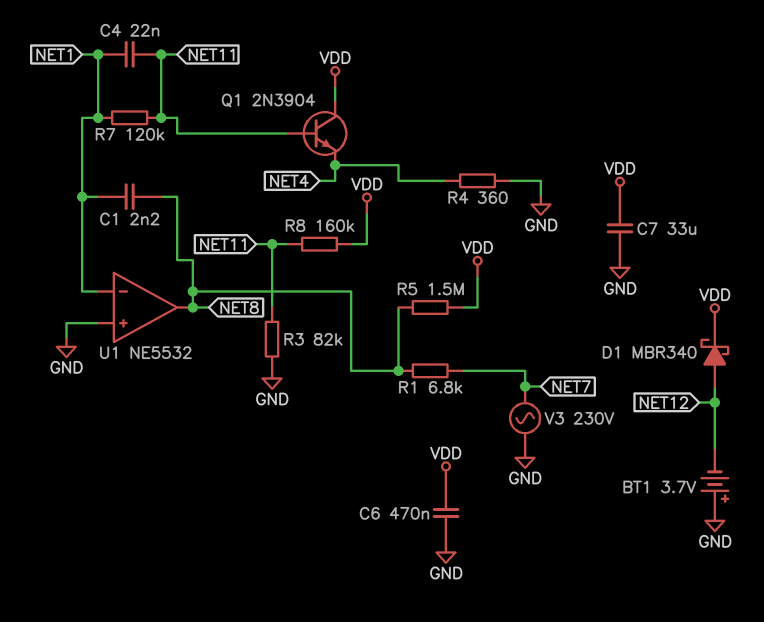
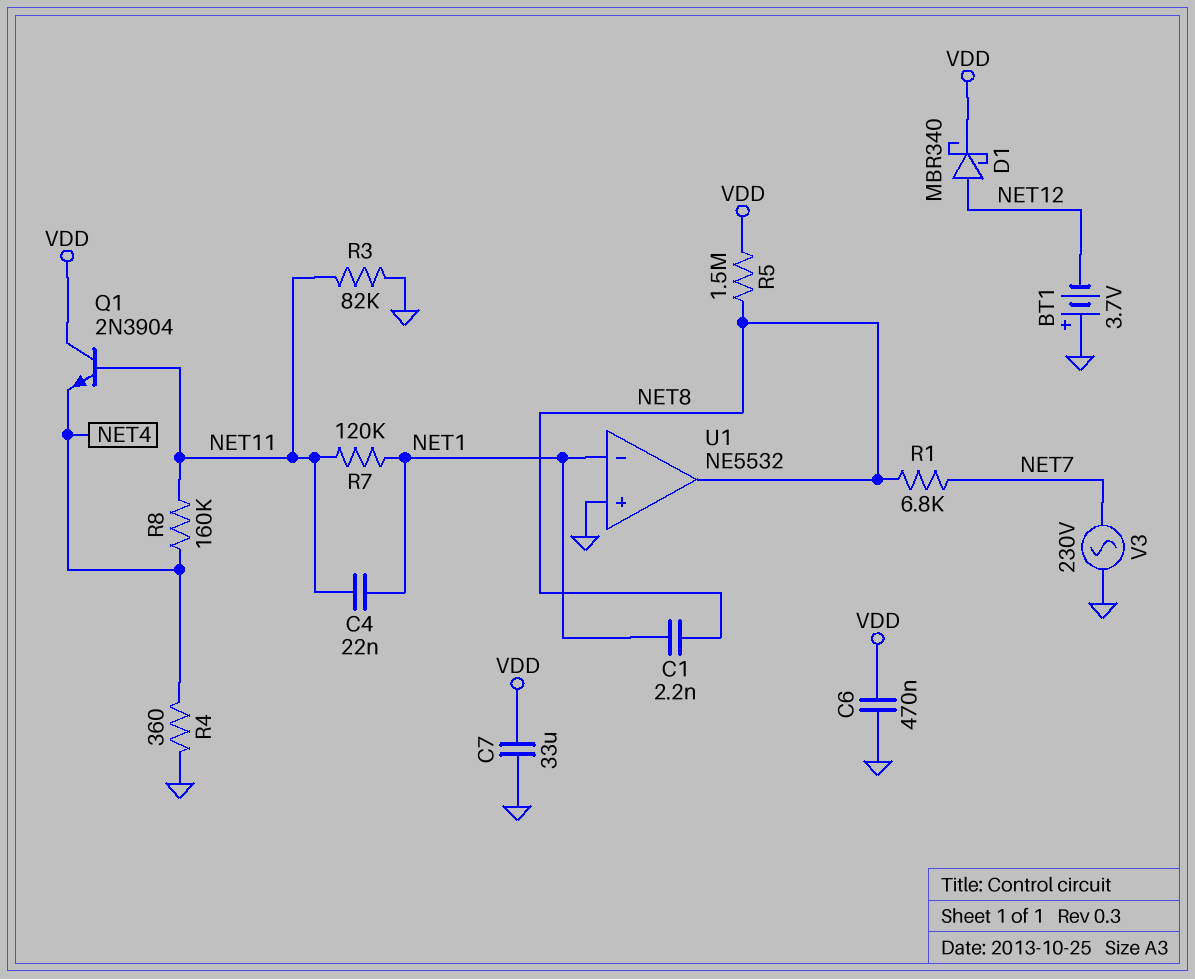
R8: 160k (NET11, VDD) -> 160k (NET4, NET11)

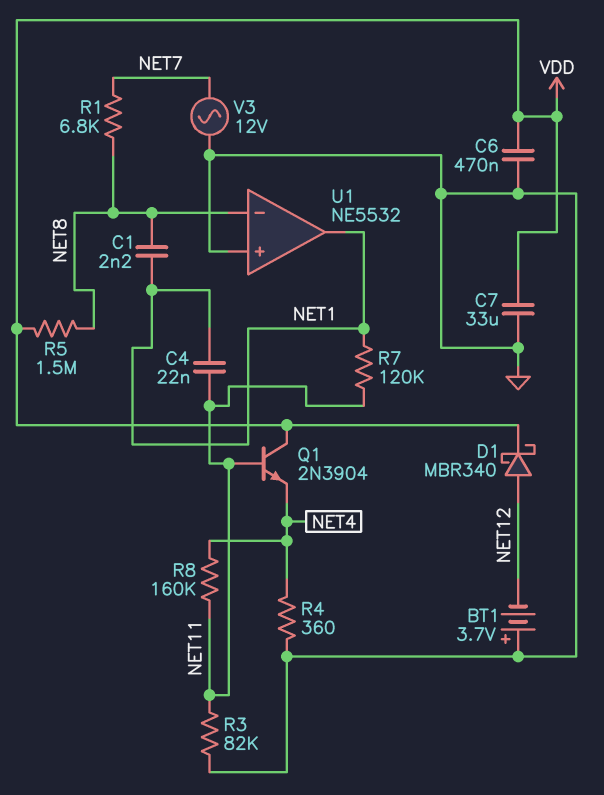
U1 pin in-: NET1 -> NET8
U1 pin out: NET8 -> NET1
V3: AC 230V (GND, NET7) -> AC 12V (GND, NET7)

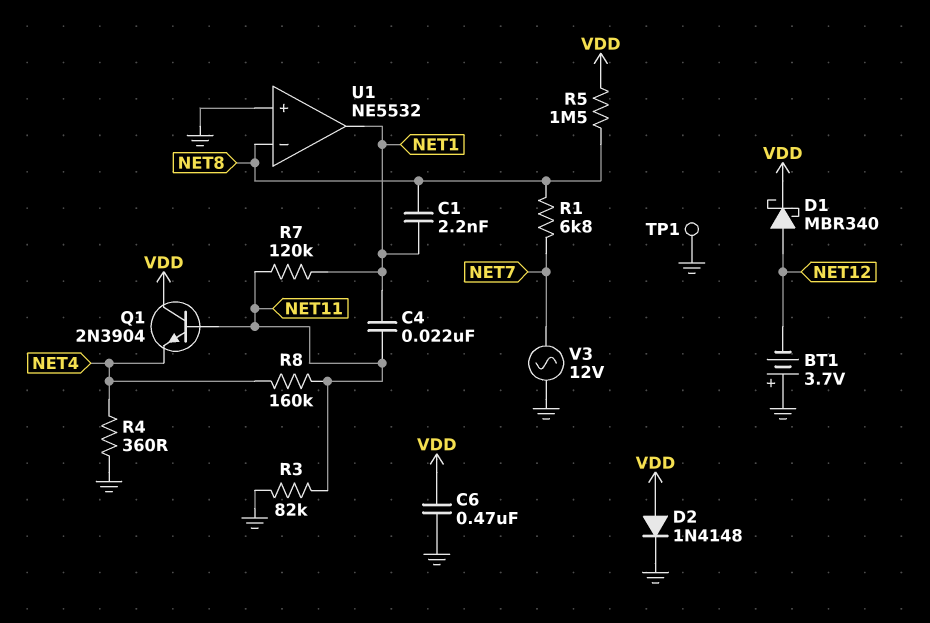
C7: 33uF (GND, VDD) -> none
D2: none -> diode 1N4148 (A VDD, K GND)
TP1: none -> test point (GND)

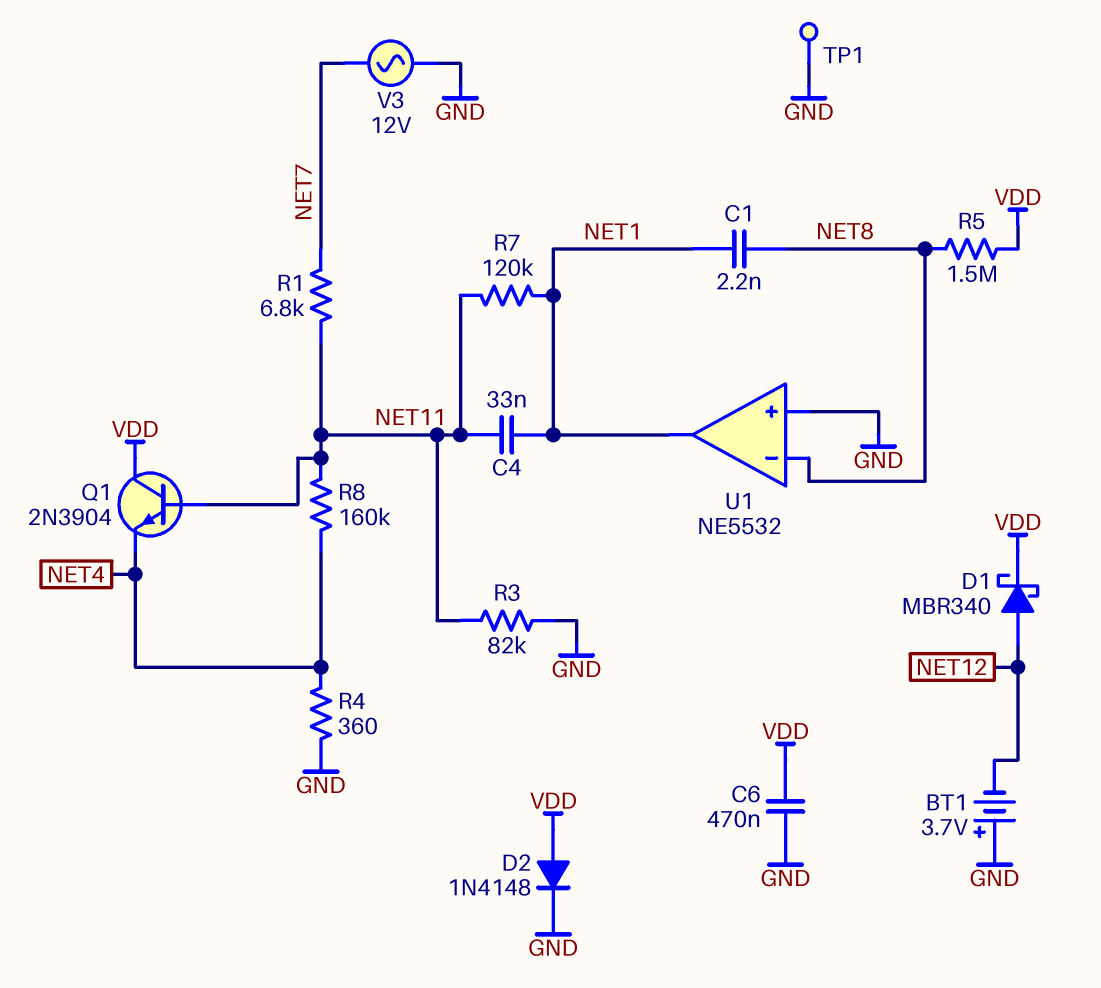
C4: 22nF (NET1, NET11) -> 33nF (NET1, NET11)
R1: 6.8k (NET7, NET8) -> 6.8k (NET7, NET11)

